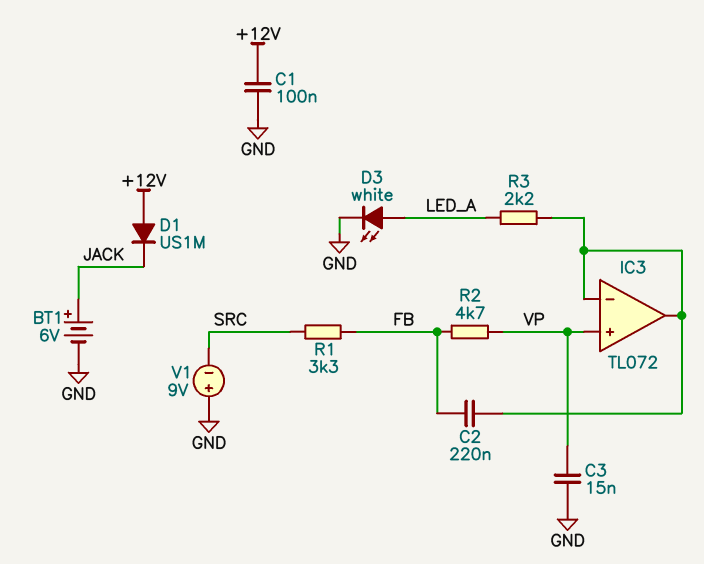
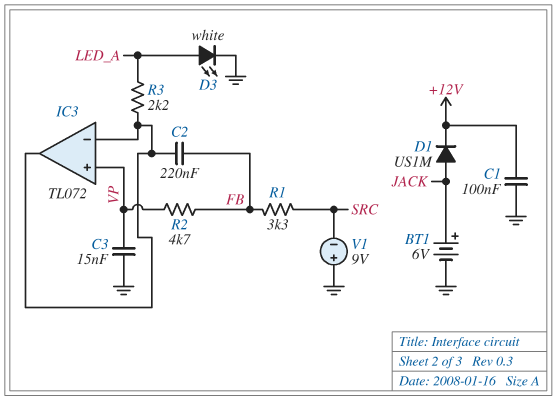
D1: diode US1M (A +12V, K JACK) -> diode US1M (A JACK, K +12V)

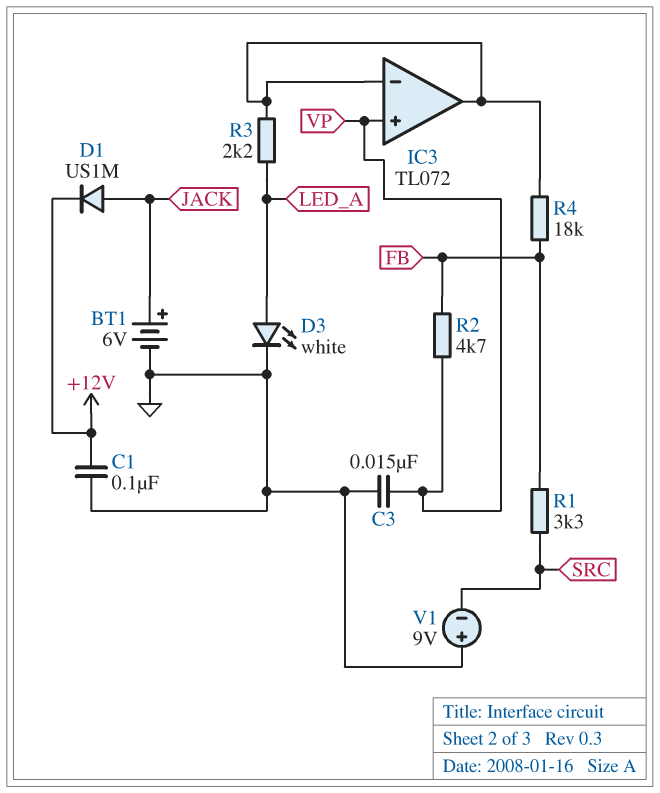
C2: 220nF (FB, IC3/in-) -> none
R4: none -> 18k (FB, IC3/in-)

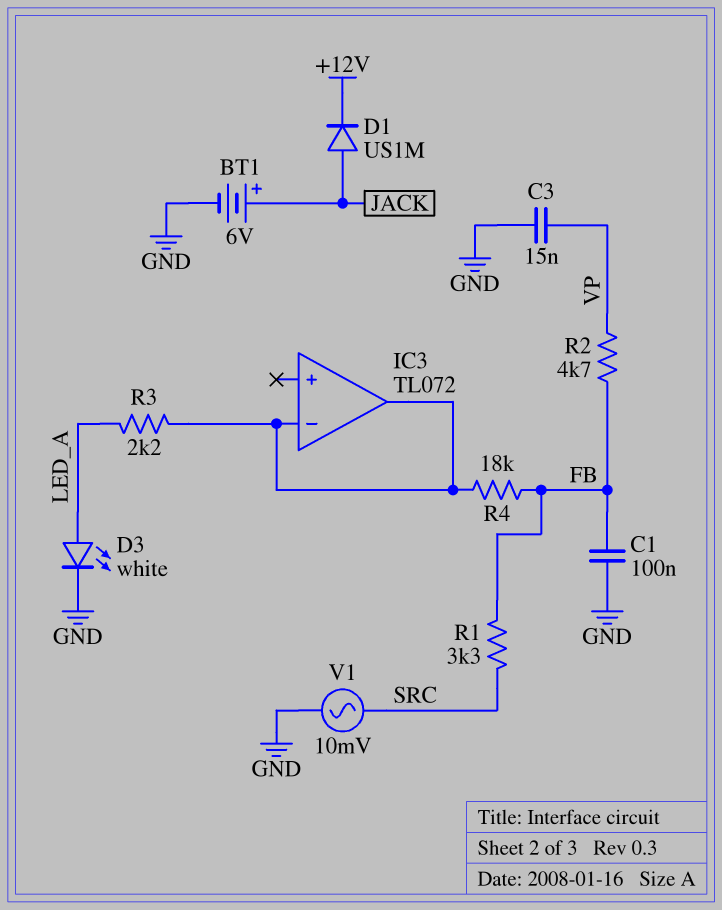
C1: 100nF (+12V, GND) -> 100nF (FB, GND)
IC3 pin in+: VP -> none
V1: 9V (plus GND, minus SRC) -> AC 10mV (GND, SRC)

